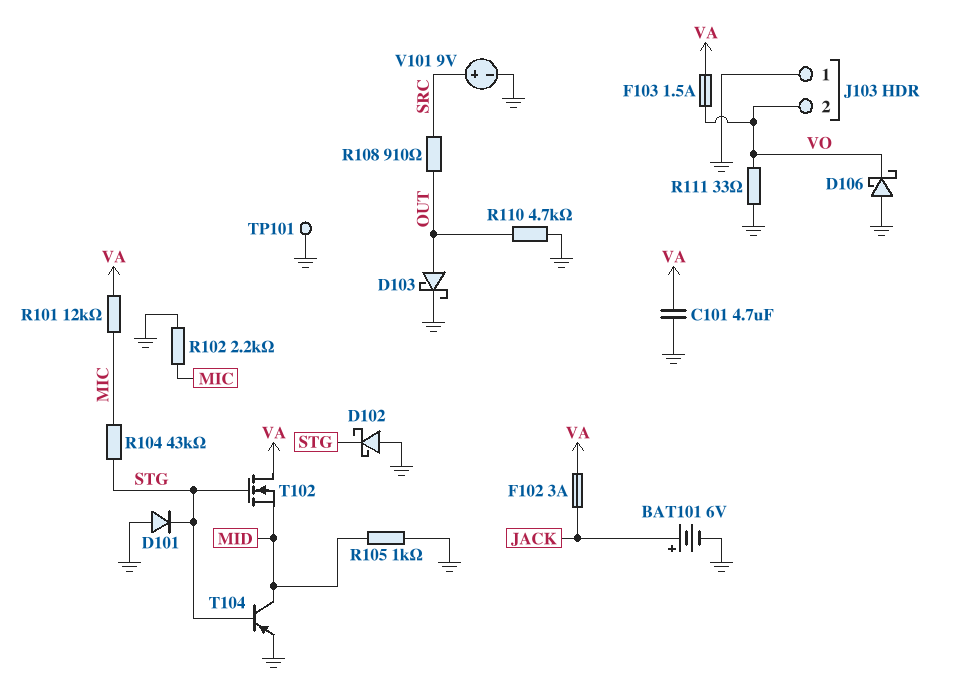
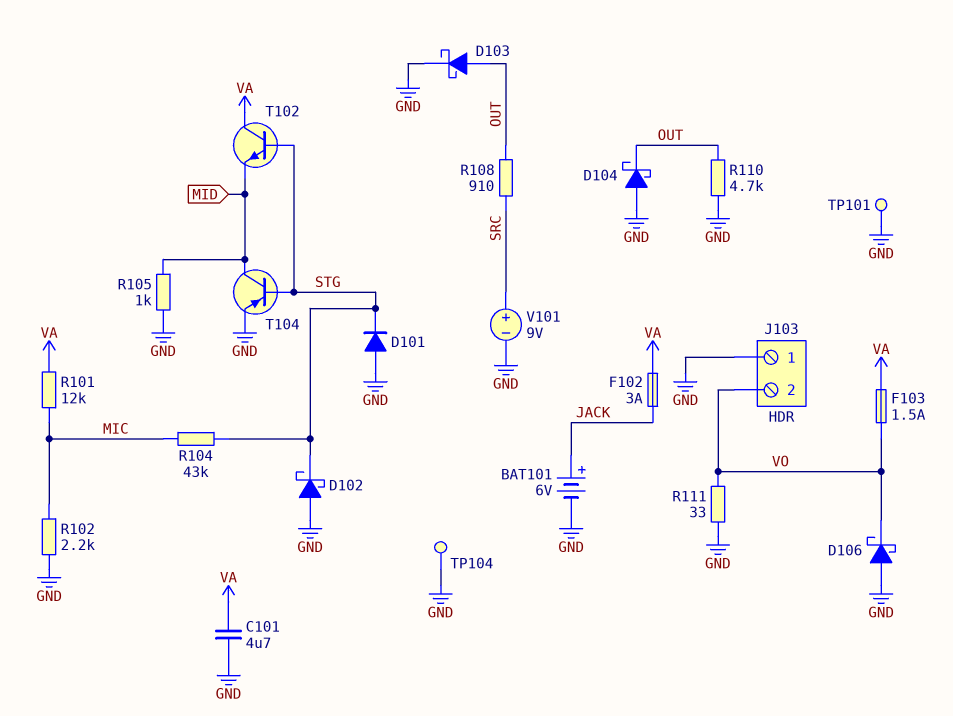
D104: none -> schottky (A GND, K OUT)
T102: NMOS (G STG, D VA, S MID) -> NPN (B STG, C VA, E MID)
TP104: none -> test point (GND)

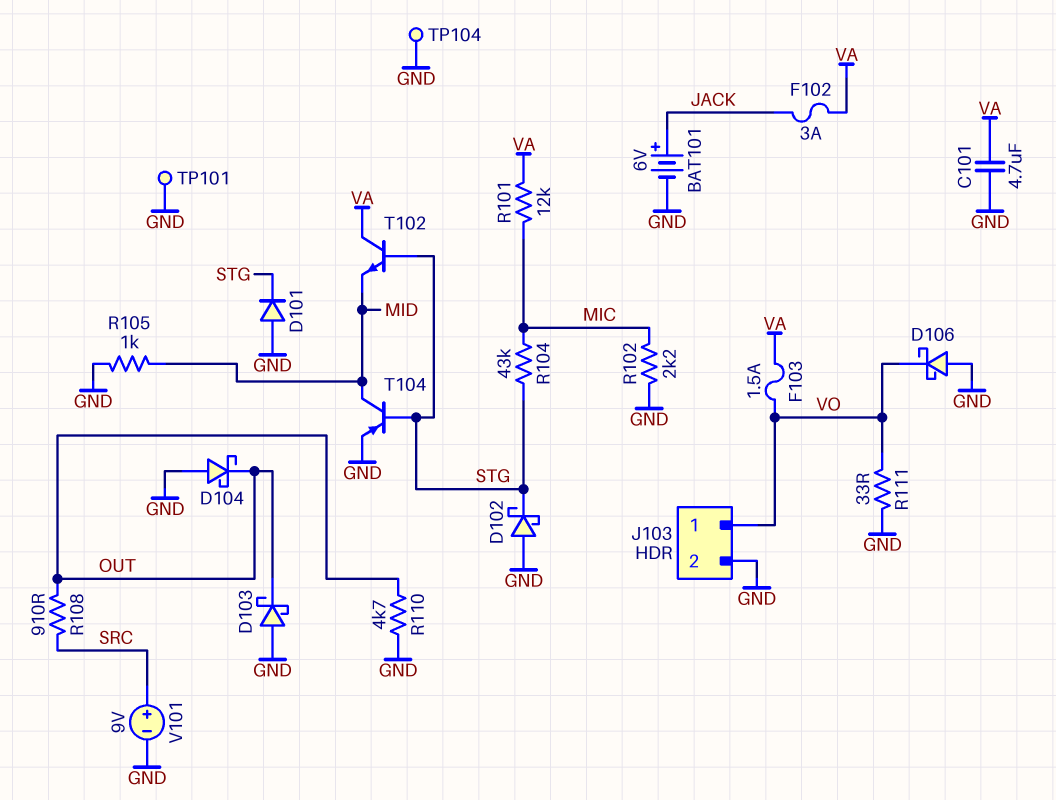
D103: schottky (A OUT, K GND) -> schottky (A GND, K OUT)
J103 pin 1: GND -> VO
J103 pin 2: VO -> GND

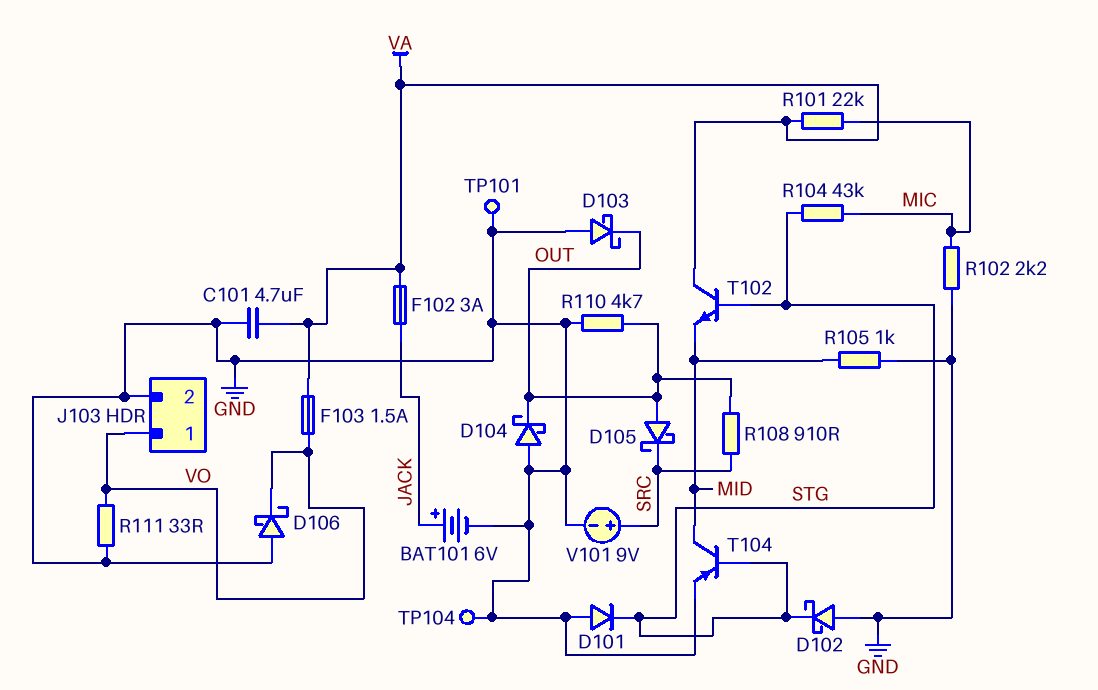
D105: none -> schottky (A OUT, K SRC)
R101: 12k (MIC, VA) -> 22k (MIC, VA)

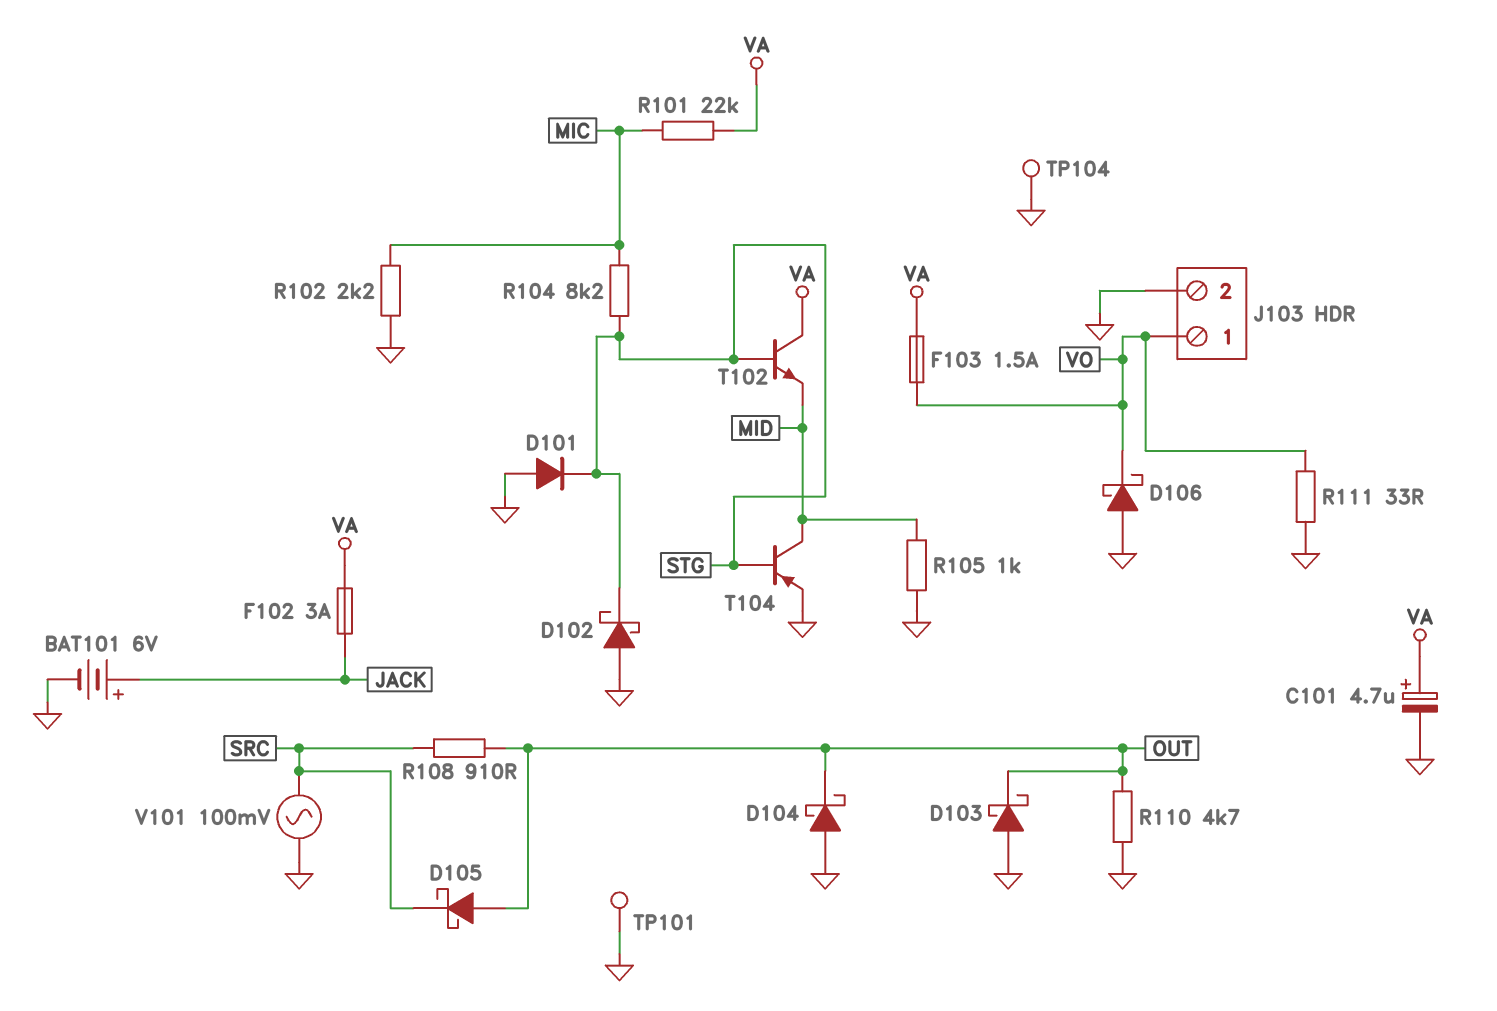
C101: 4.7uF (GND, VA) -> 4.7uF (plus VA, minus GND)
R104: 43k (MIC, STG) -> 8.2k (MIC, STG)
V101: 9V (plus SRC, minus GND) -> AC 100mV (GND, SRC)

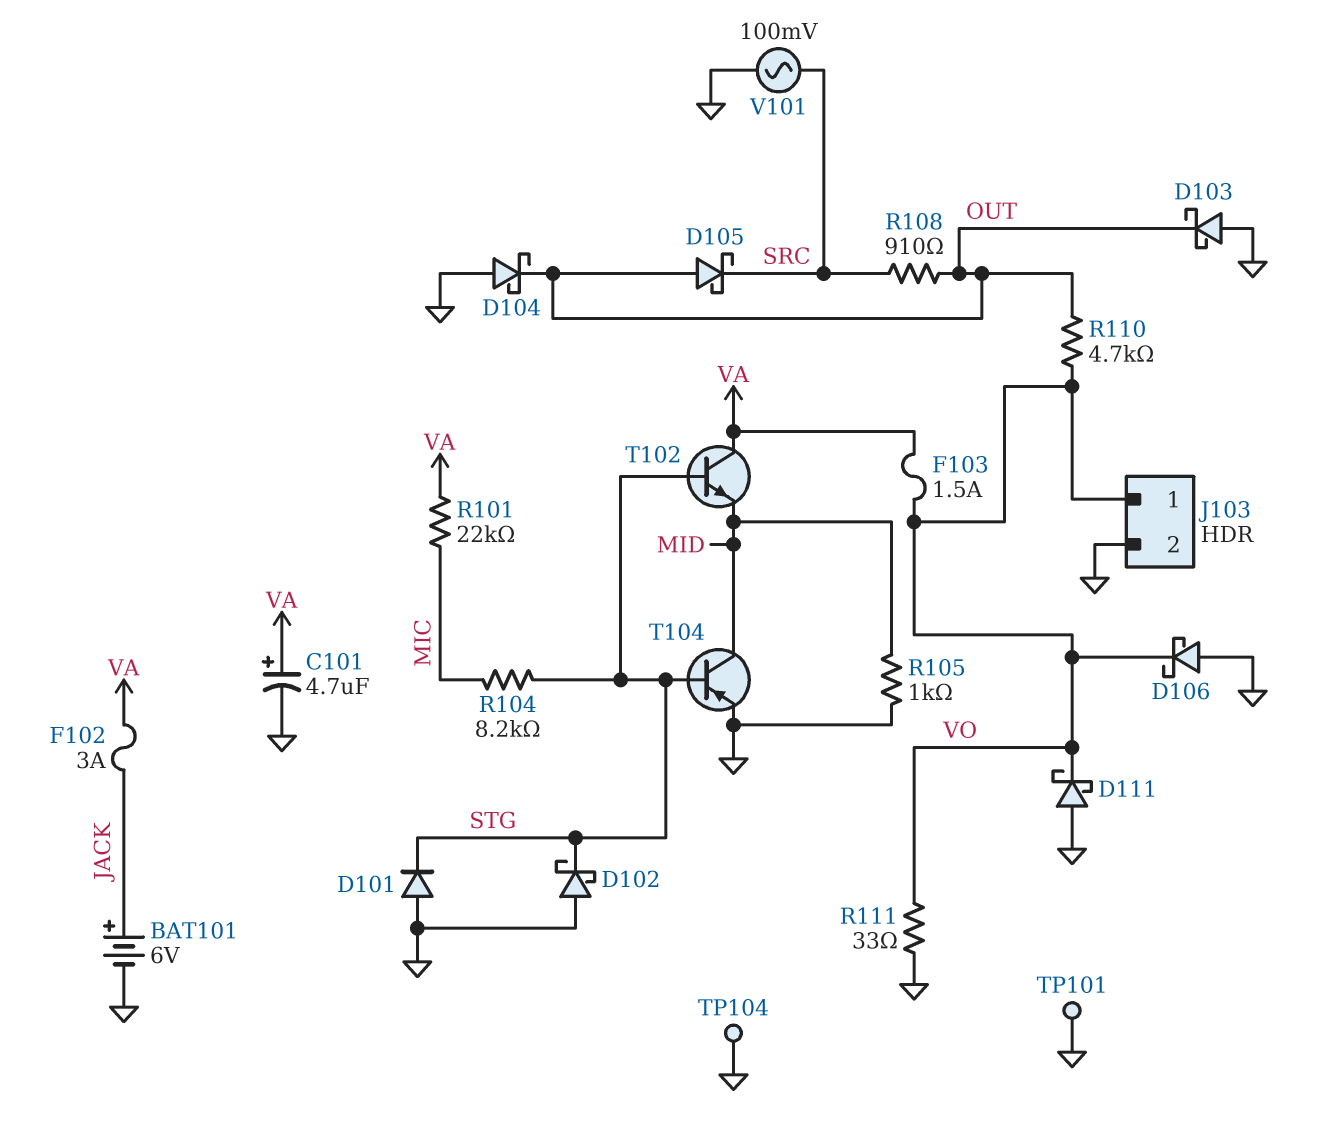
D111: none -> schottky (A GND, K VO)
R102: 2.2k (GND, MIC) -> none
R110: 4.7k (GND, OUT) -> 4.7k (OUT, VO)

